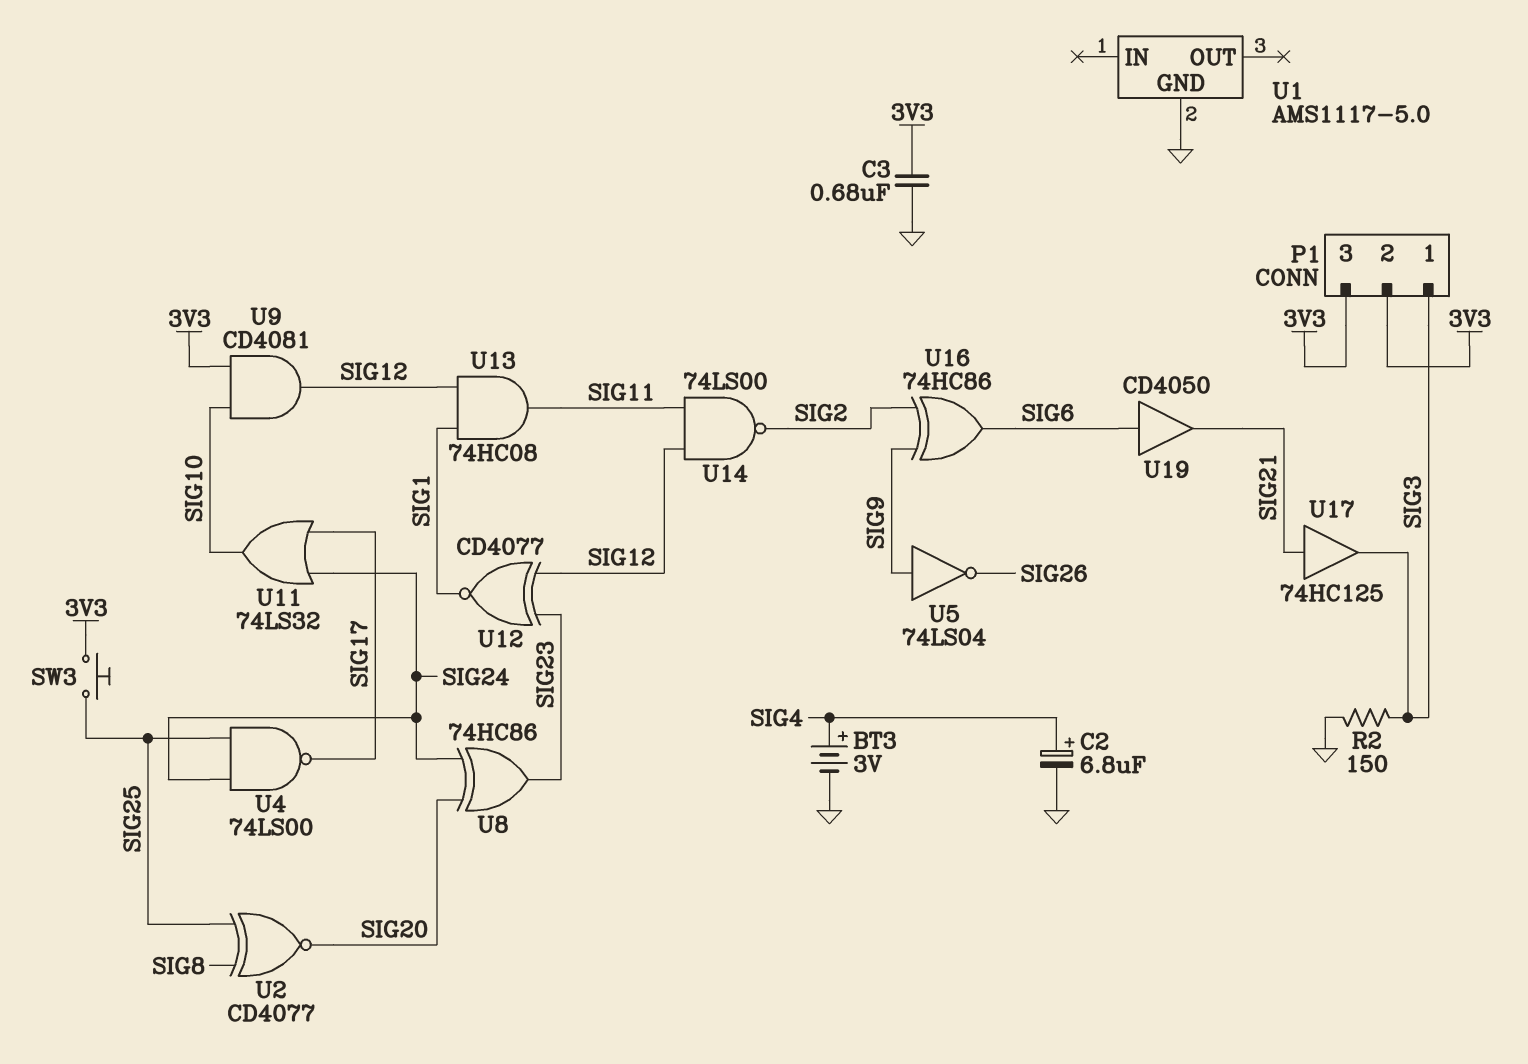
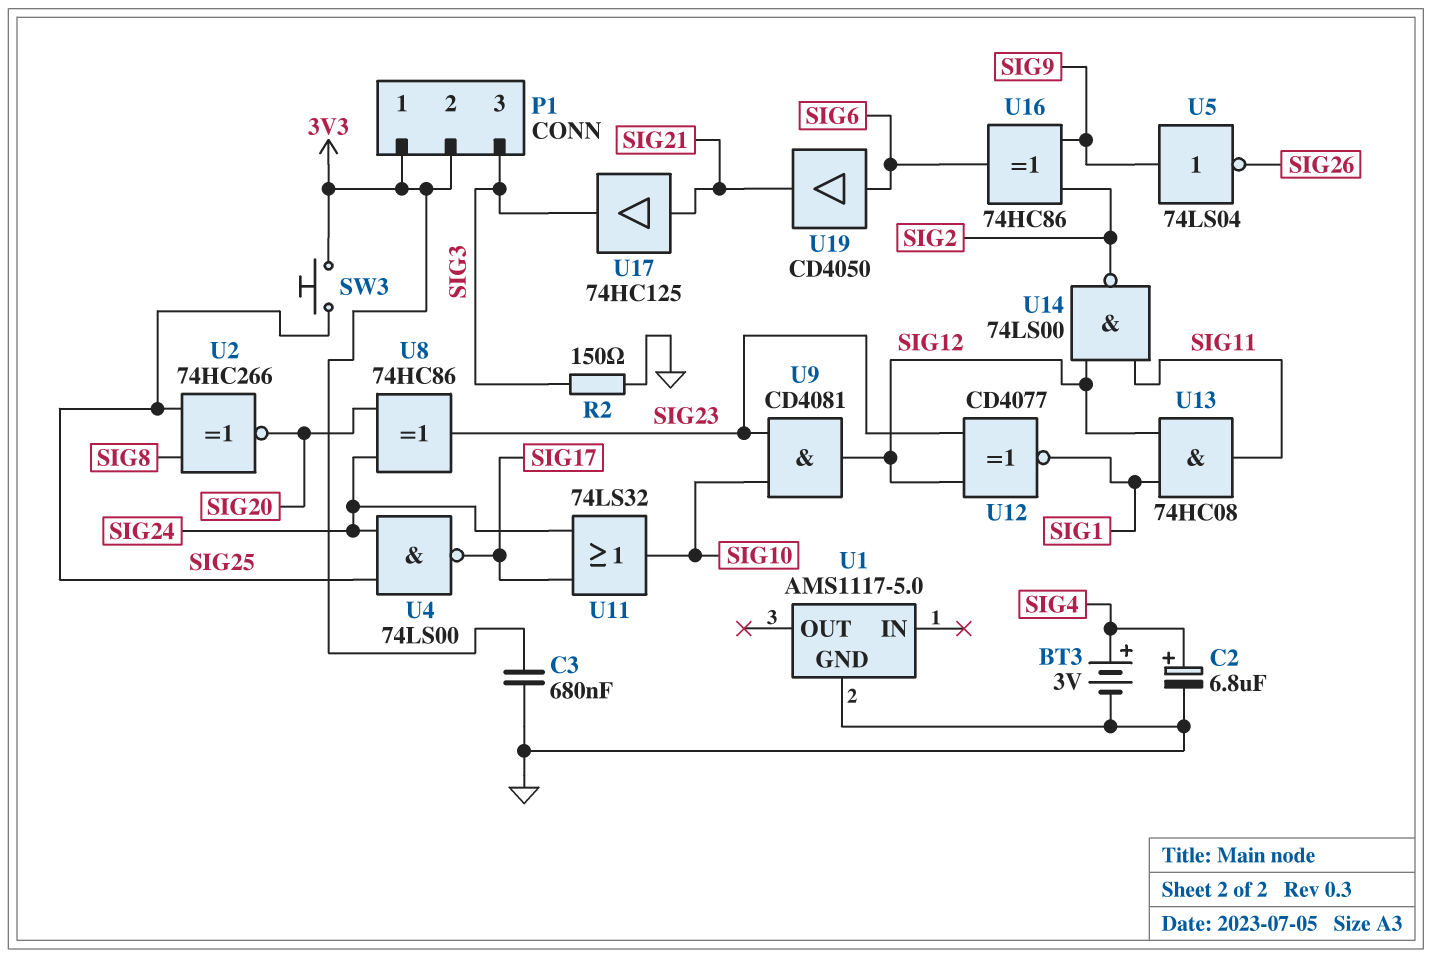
P1 pin 1: SIG3 -> 3V3
P1 pin 3: 3V3 -> SIG3
U2: XNOR CD4077 (in SIG8, in SIG25, out SIG20) -> XNOR 74HC266 (in SIG8, in SIG25, out SIG20)
U9: AND CD4081 (in 3V3, in SIG10, out SIG12) -> AND CD4081 (in SIG10, in SIG23, out SIG12)

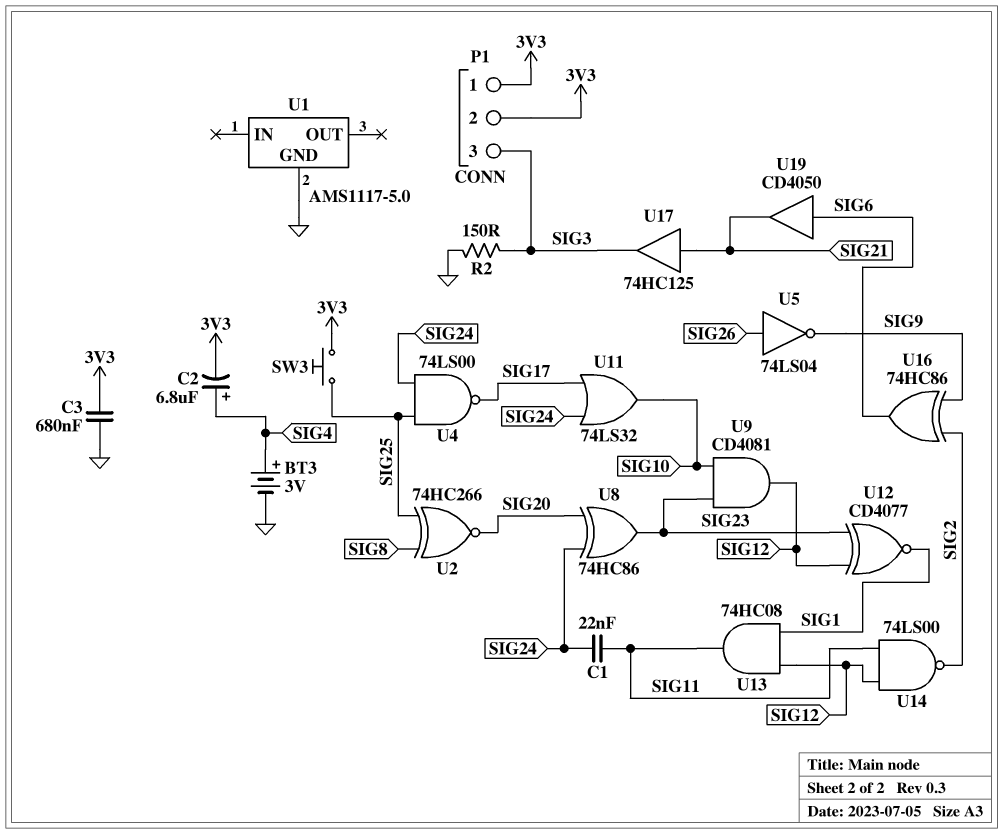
C1: none -> 22nF (SIG11, SIG24)
C2: 6.8uF (plus SIG4, minus GND) -> 6.8uF (plus SIG4, minus 3V3)
U5: NOT 74LS04 (in SIG9, out SIG26) -> NOT 74LS04 (in SIG26, out SIG9)

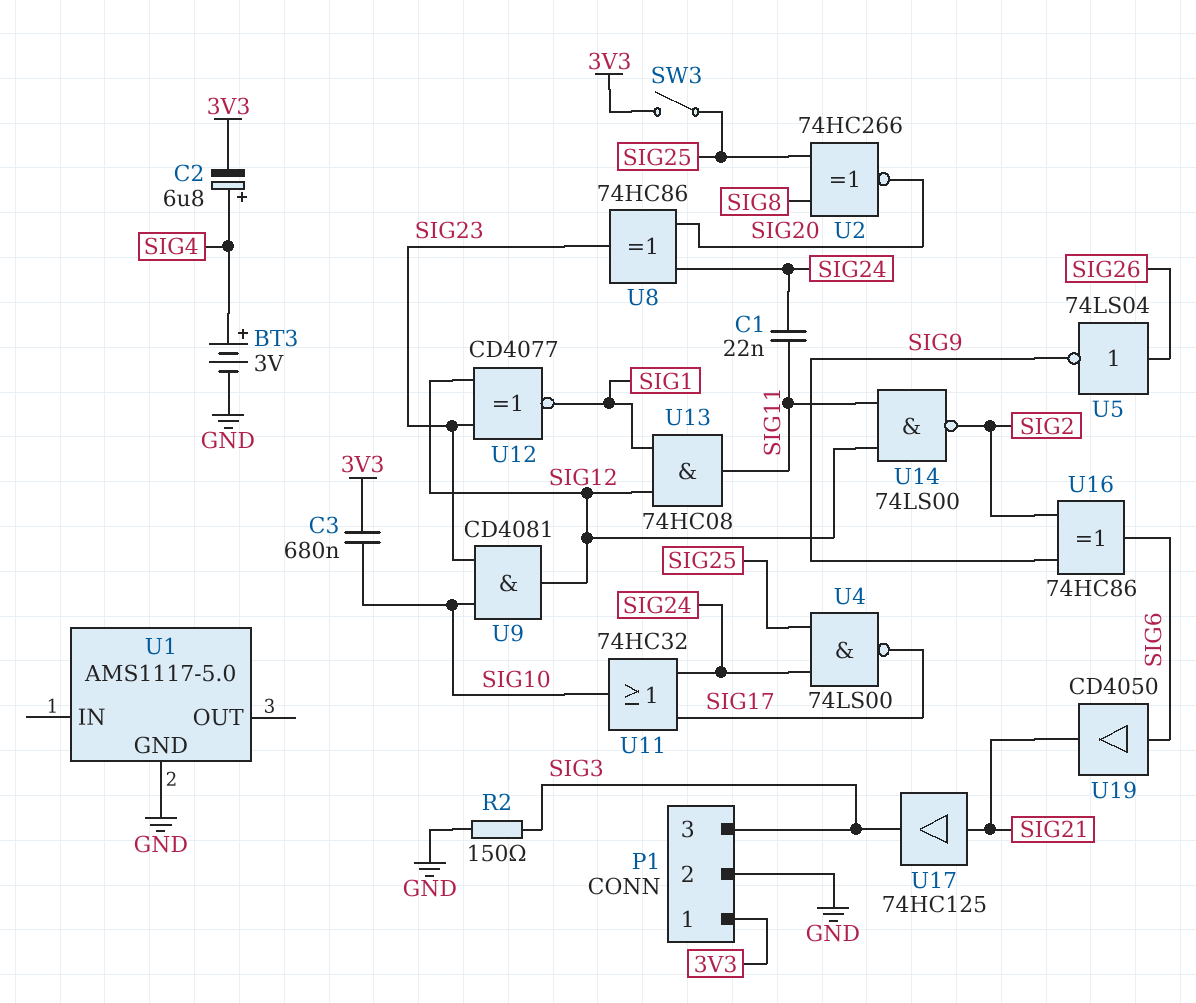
C3: 680nF (3V3, GND) -> 680nF (3V3, SIG10)
P1 pin 2: 3V3 -> GND
SW3: button (3V3, SIG25) -> switch (3V3, SIG25)
U11: OR 74LS32 (in SIG17, in SIG24, out SIG10) -> OR 74HC32 (in SIG17, in SIG24, out SIG10)

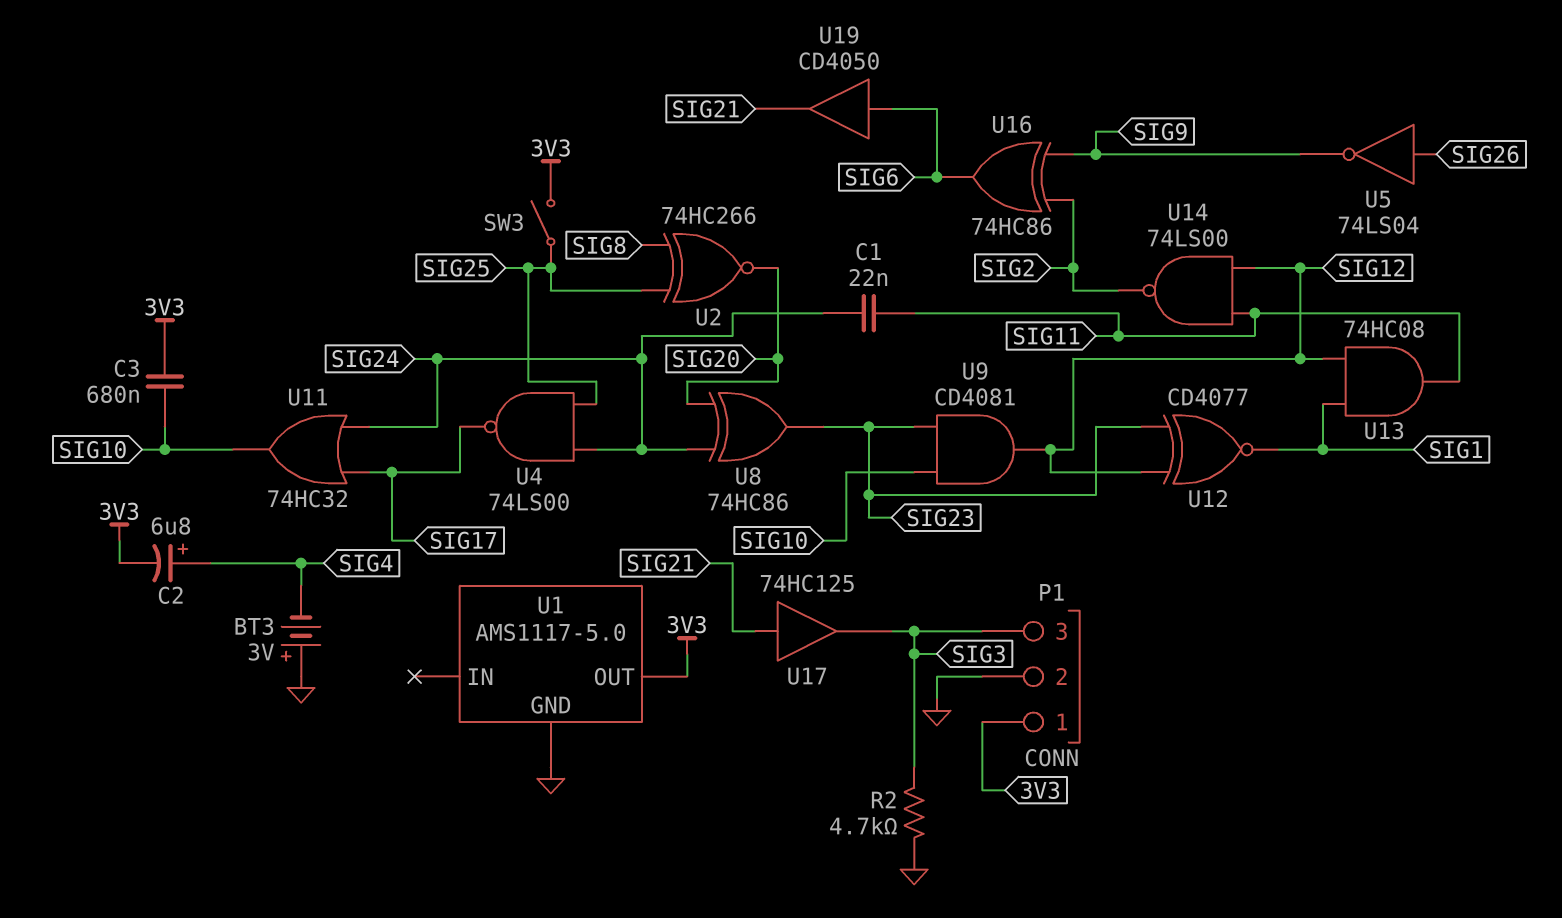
BT3: 3V (plus SIG4, minus GND) -> 3V (plus GND, minus SIG4)
R2: 150 (GND, SIG3) -> 4.7k (GND, SIG3)
U1 pin OUT: none -> 3V3

